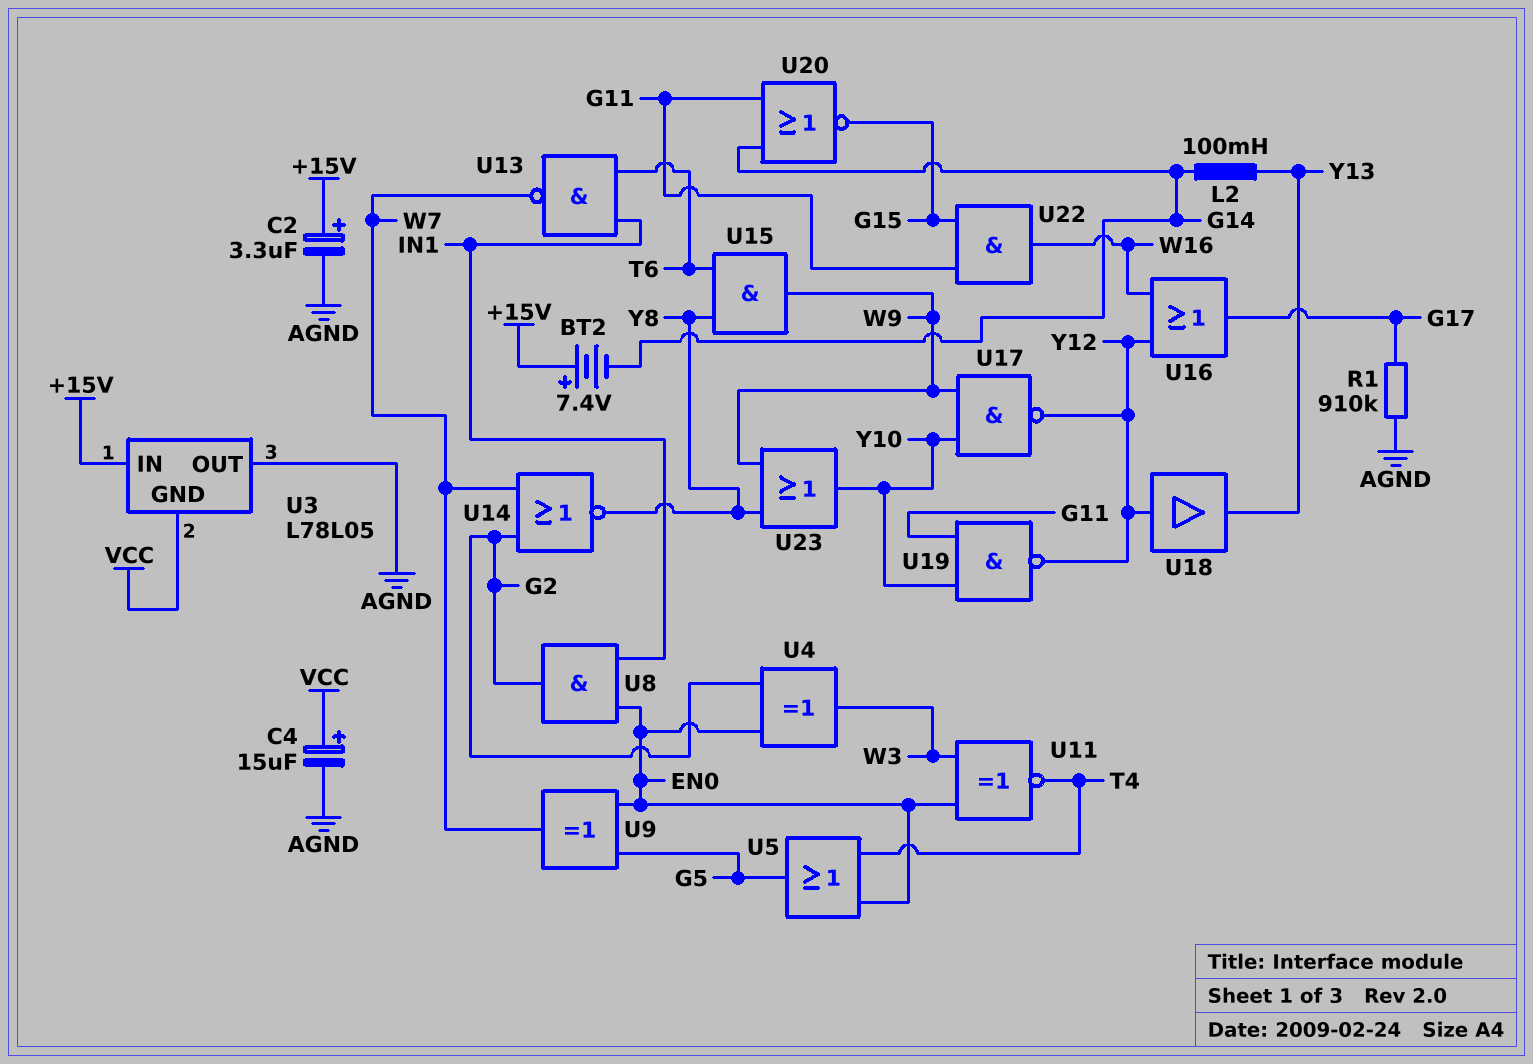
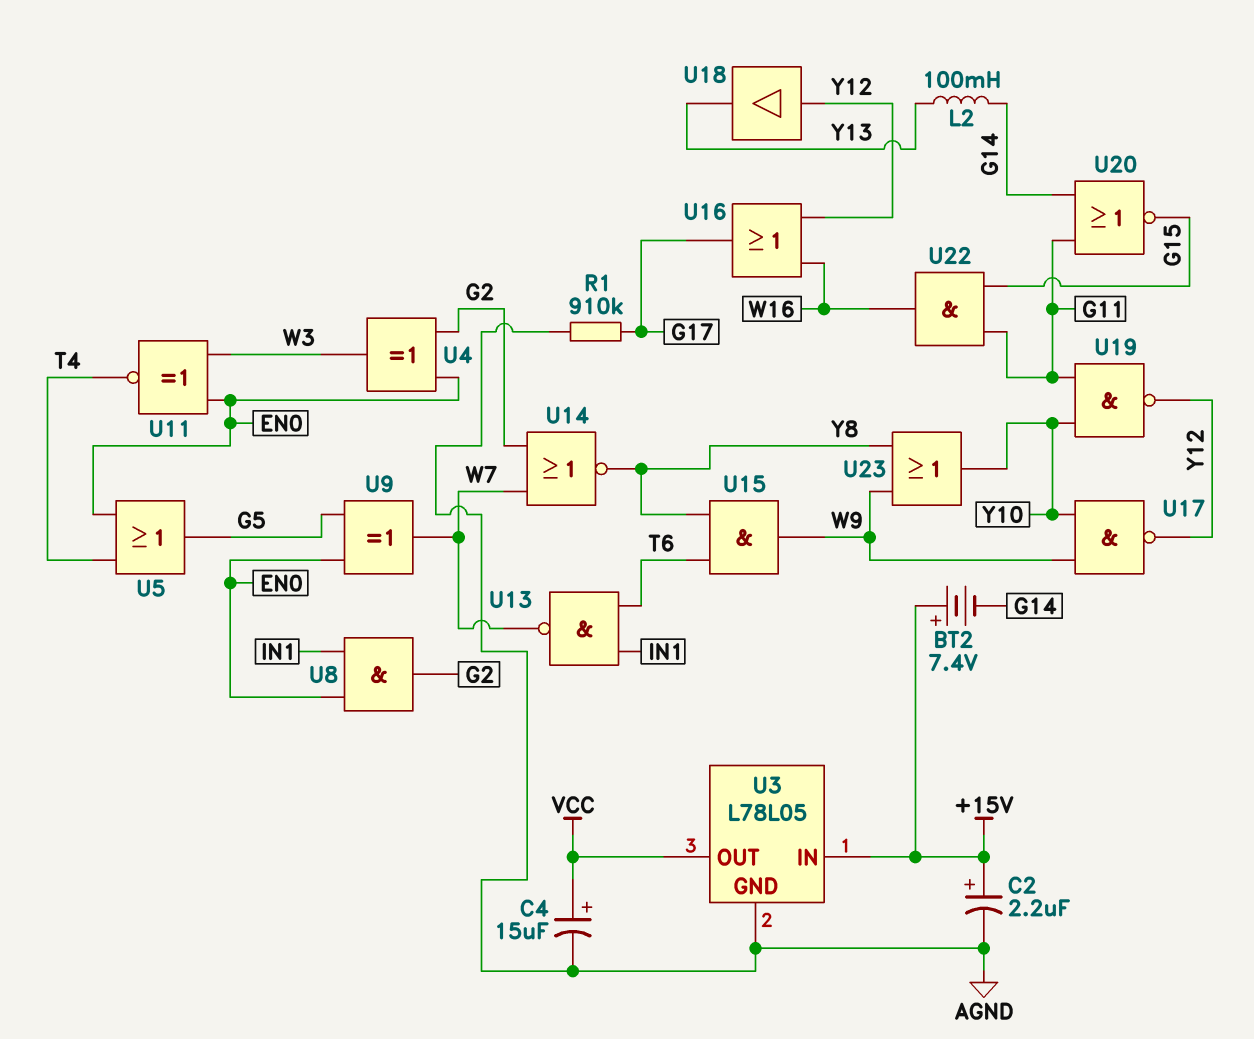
C2: 3.3uF (plus +15V, minus AGND) -> 2.2uF (plus +15V, minus AGND)
U3 pin GND: VCC -> AGND
U3 pin OUT: AGND -> VCC

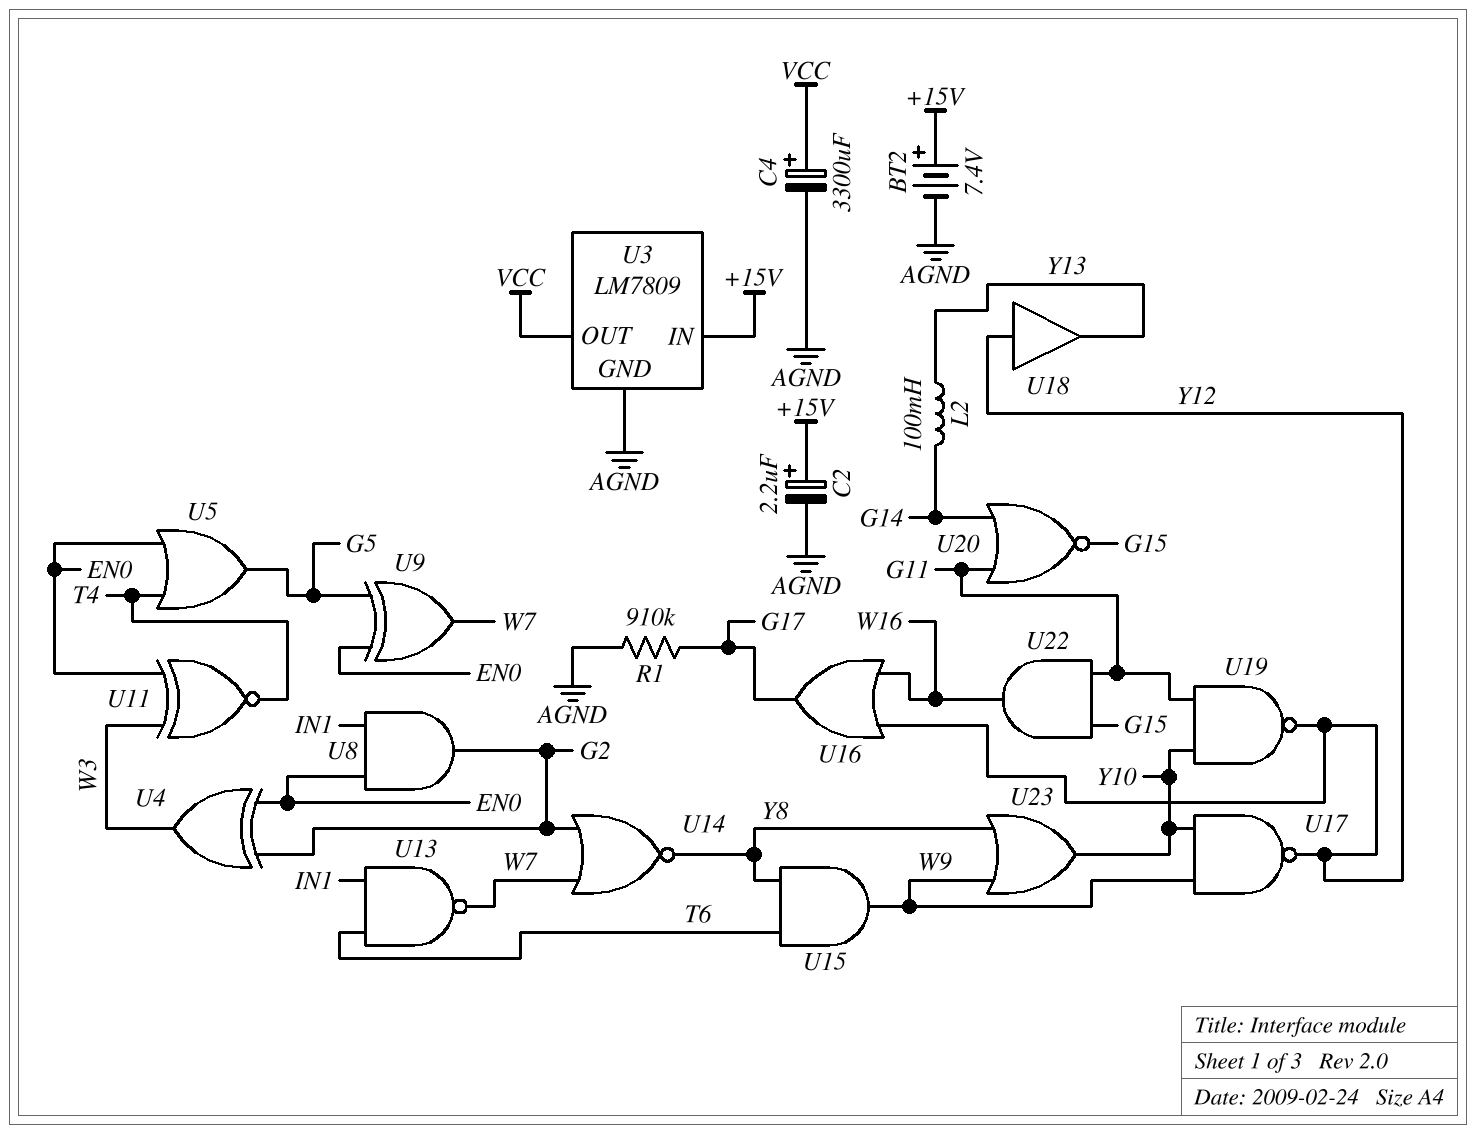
BT2: 7.4V (plus +15V, minus G14) -> 7.4V (plus +15V, minus AGND)
C4: 15uF (plus VCC, minus AGND) -> 3300uF (plus VCC, minus AGND)
U3: L78L05 -> LM7809

